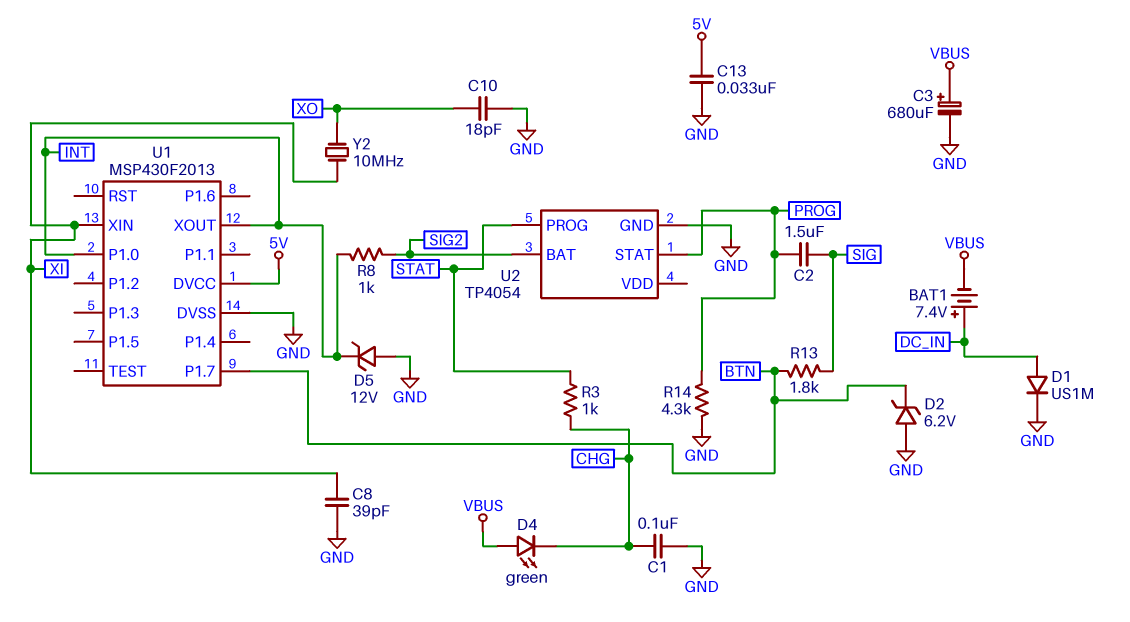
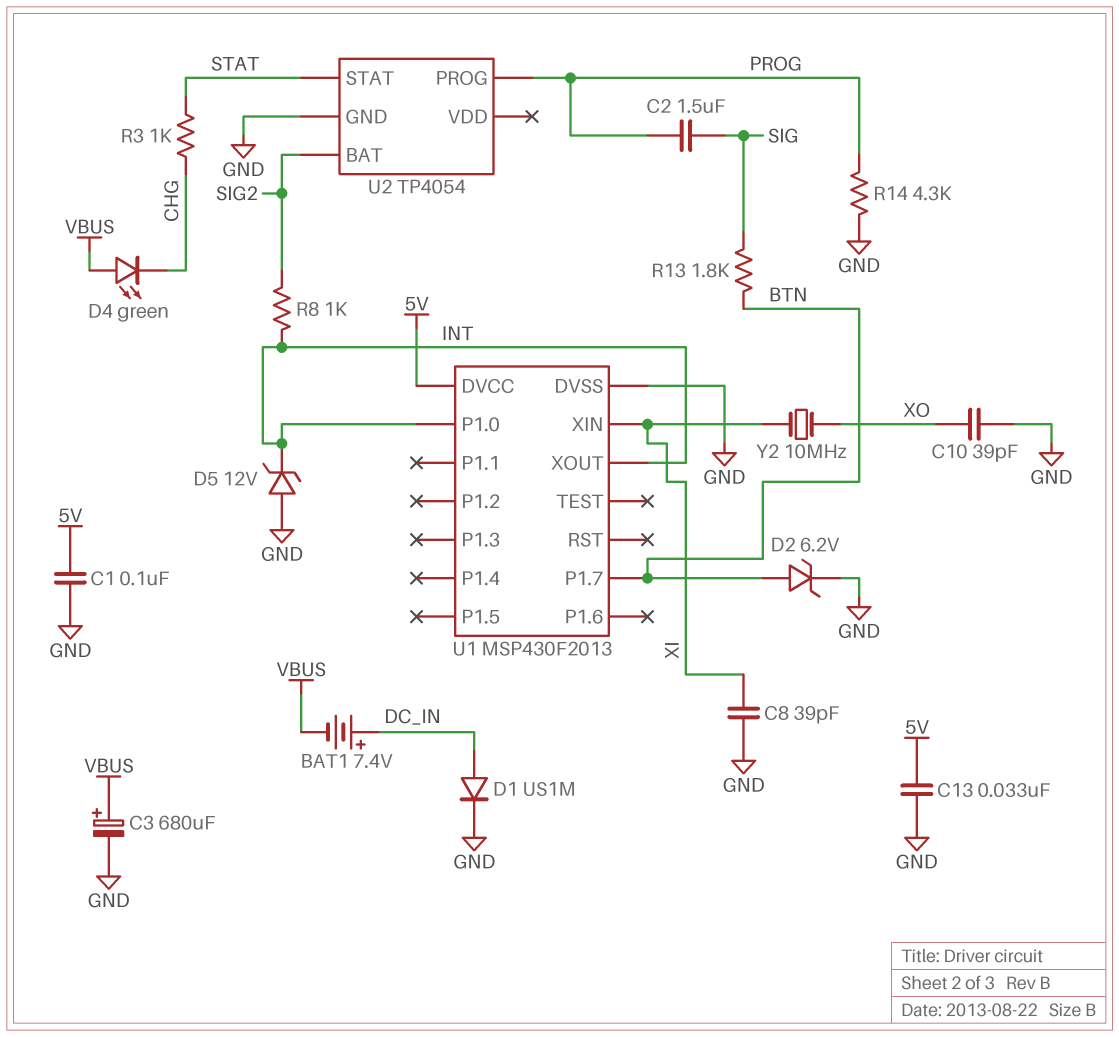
C1: 100nF (CHG, GND) -> 100nF (5V, GND)
C10: 18pF (GND, XO) -> 39pF (GND, XO)
D2: zener 6.2V (A GND, K BTN) -> zener 6.2V (A BTN, K GND)
U2 pin PROG: STAT -> PROG
U2 pin STAT: PROG -> STAT

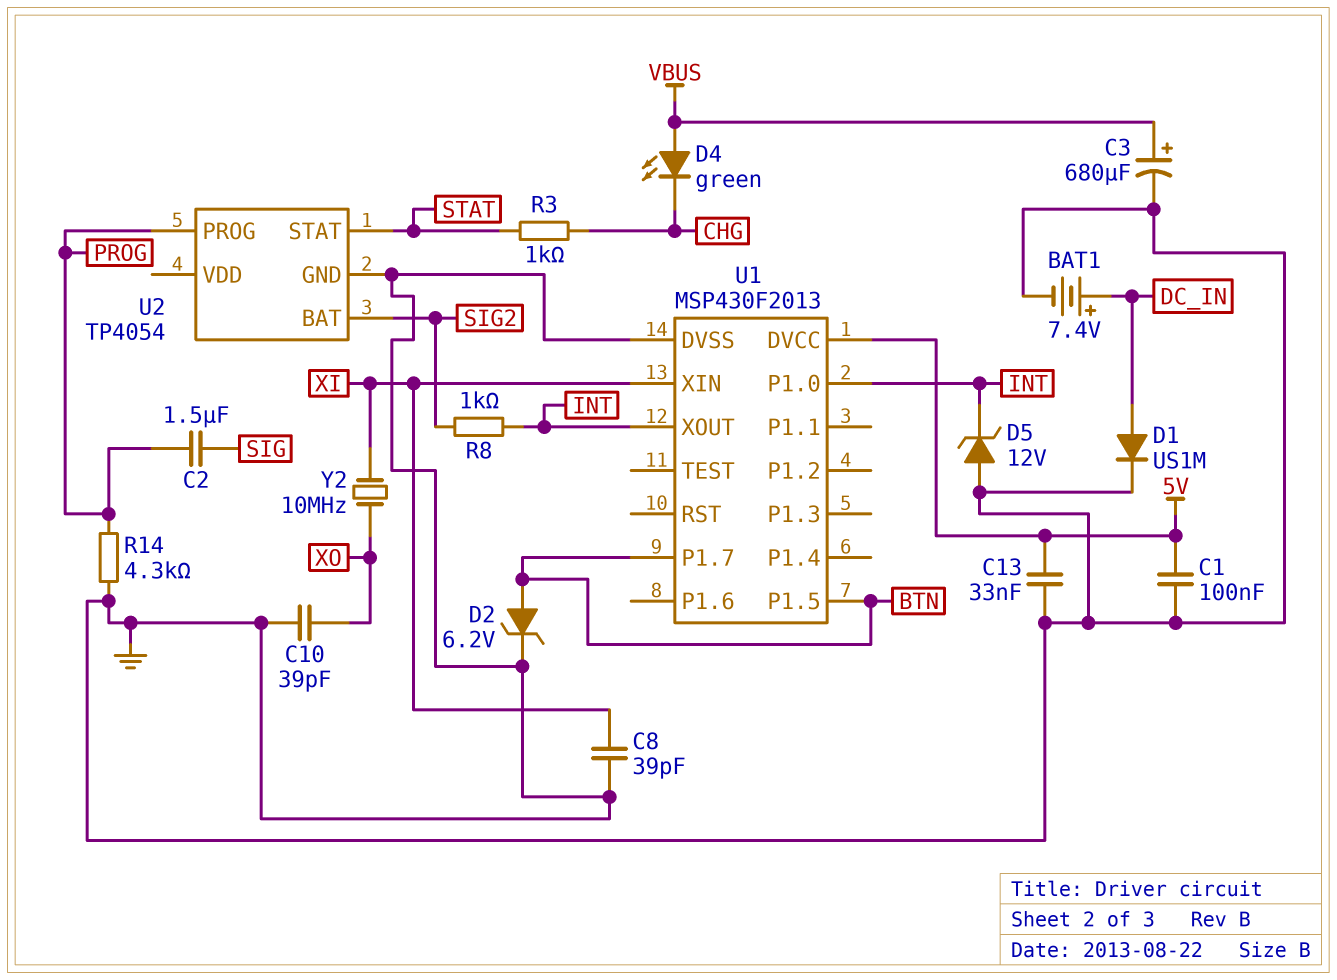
BAT1: 7.4V (plus DC_IN, minus VBUS) -> 7.4V (plus DC_IN, minus GND)
R13: 1.8k (BTN, SIG) -> none
U1 pin P1.5: none -> BTN

